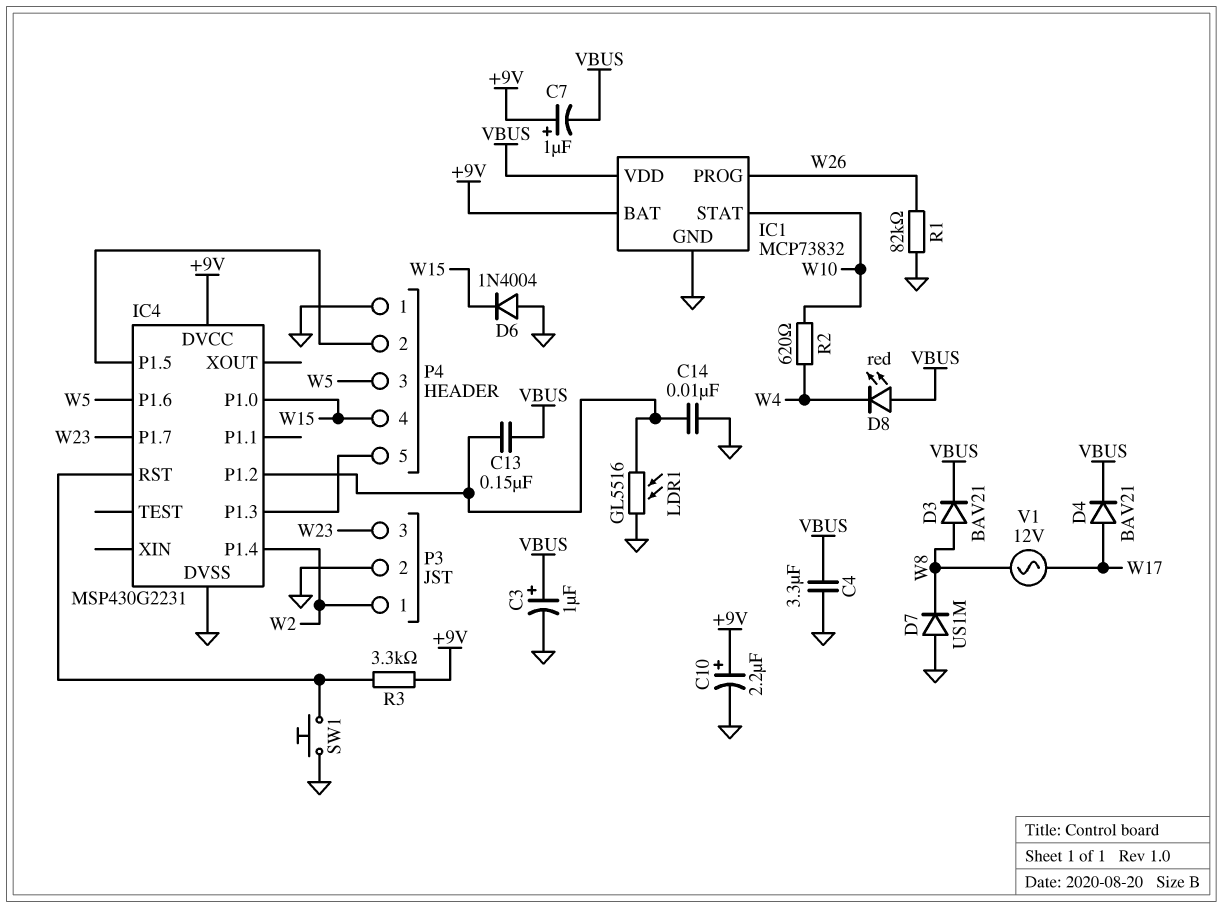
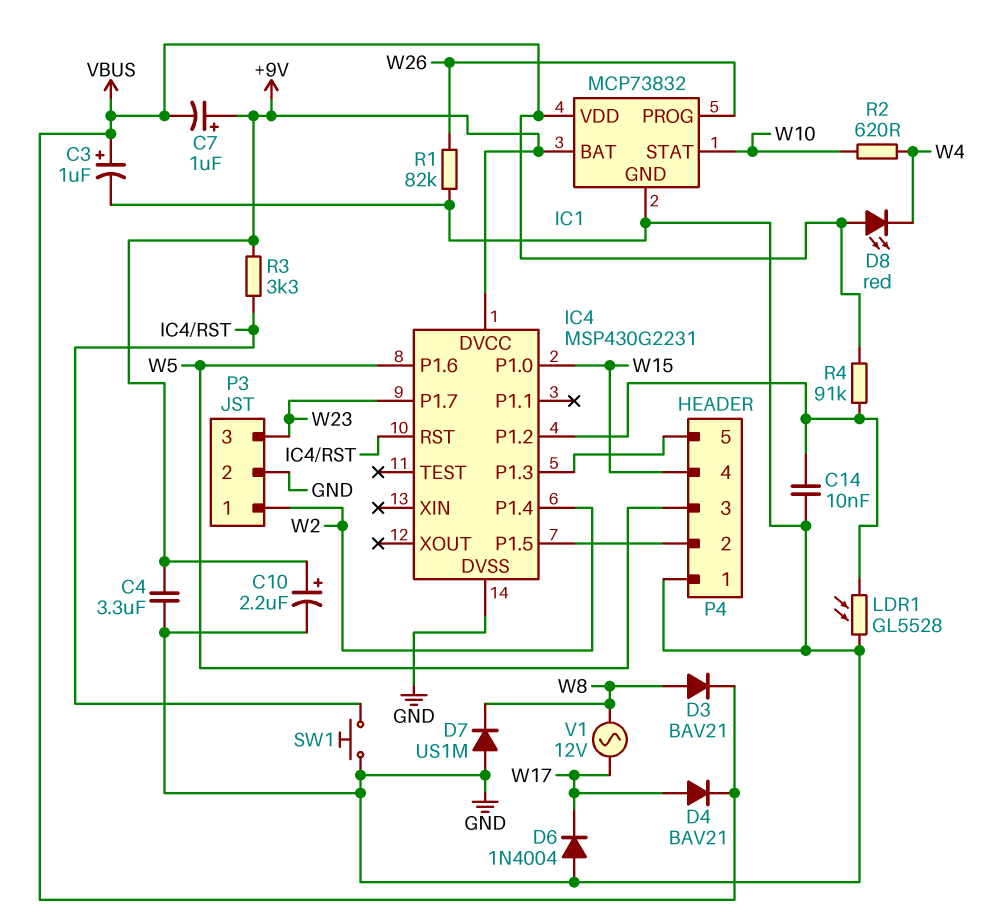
C4: 3.3uF (GND, VBUS) -> 3.3uF (+9V, GND)
C13: 150nF (IC4/P1.2, VBUS) -> none
D6: diode 1N4004 (A GND, K W15) -> diode 1N4004 (A GND, K W17)
LDR1: GL5516 (GND, IC4/P1.2) -> GL5528 (GND, IC4/P1.2)
R4: none -> 91k (IC4/P1.2, VBUS)

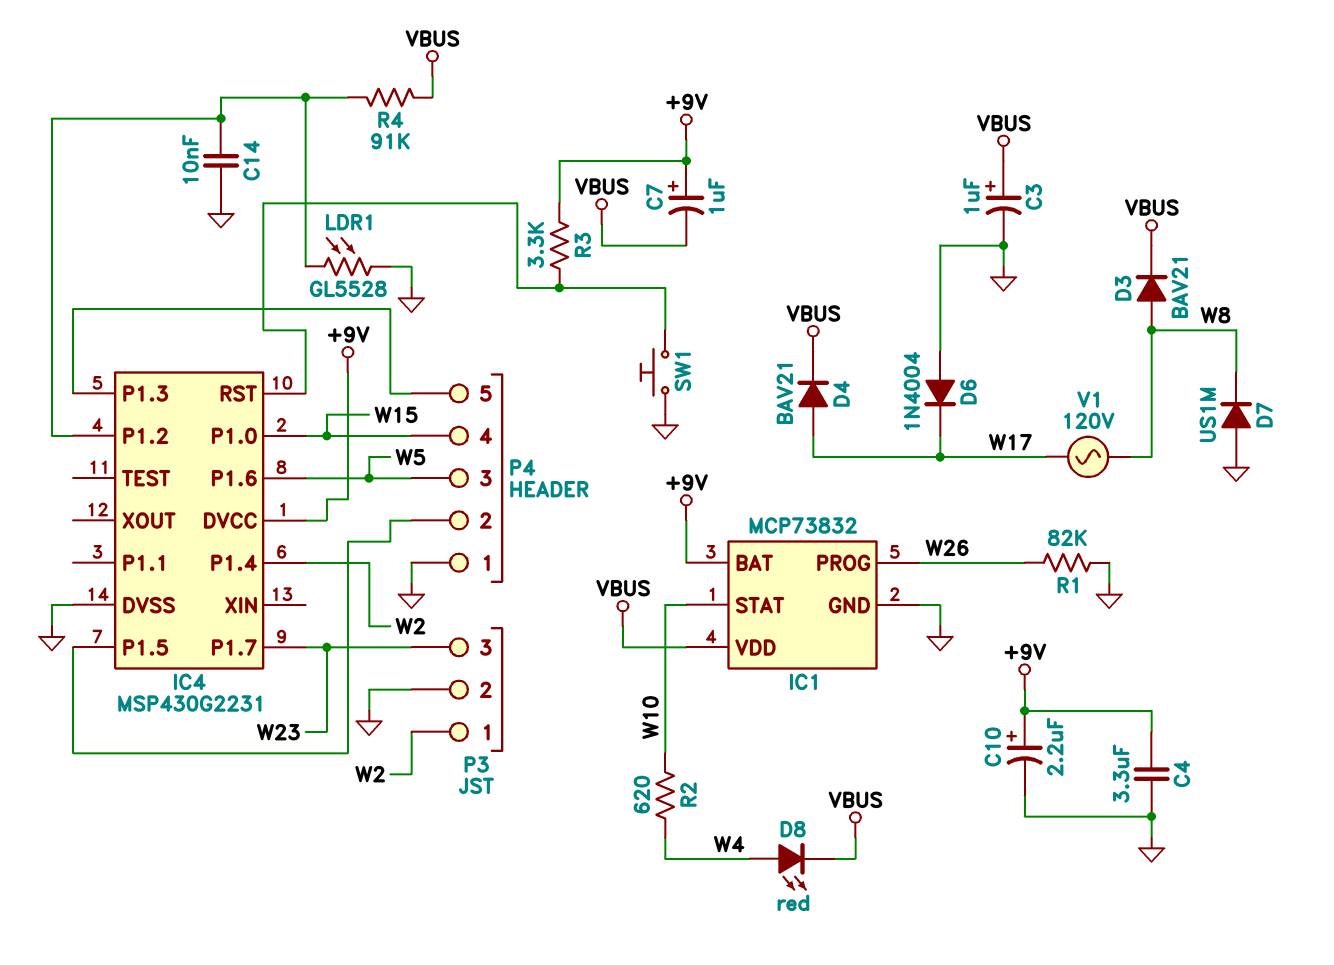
D8: LED red (A VBUS, K W4) -> LED red (A W4, K VBUS)
V1: AC 12V (W8, W17) -> AC 120V (W8, W17)

